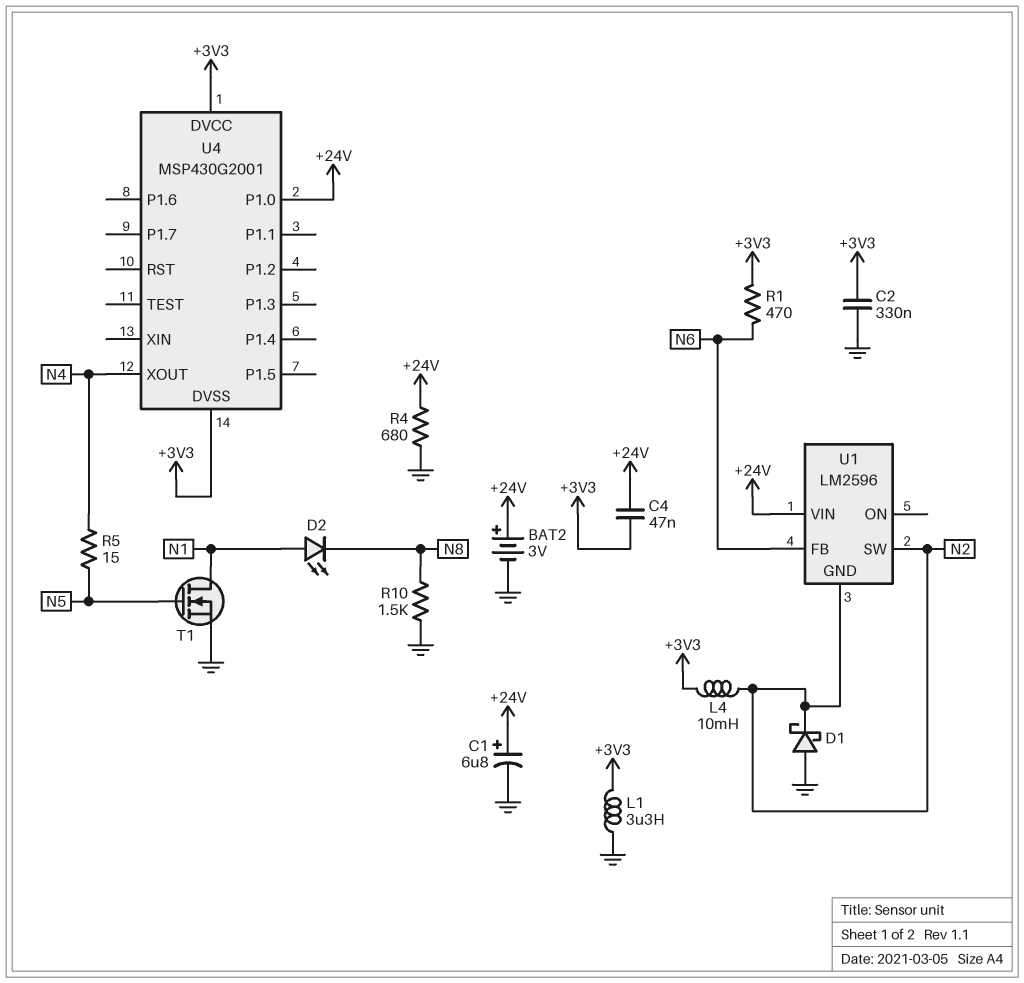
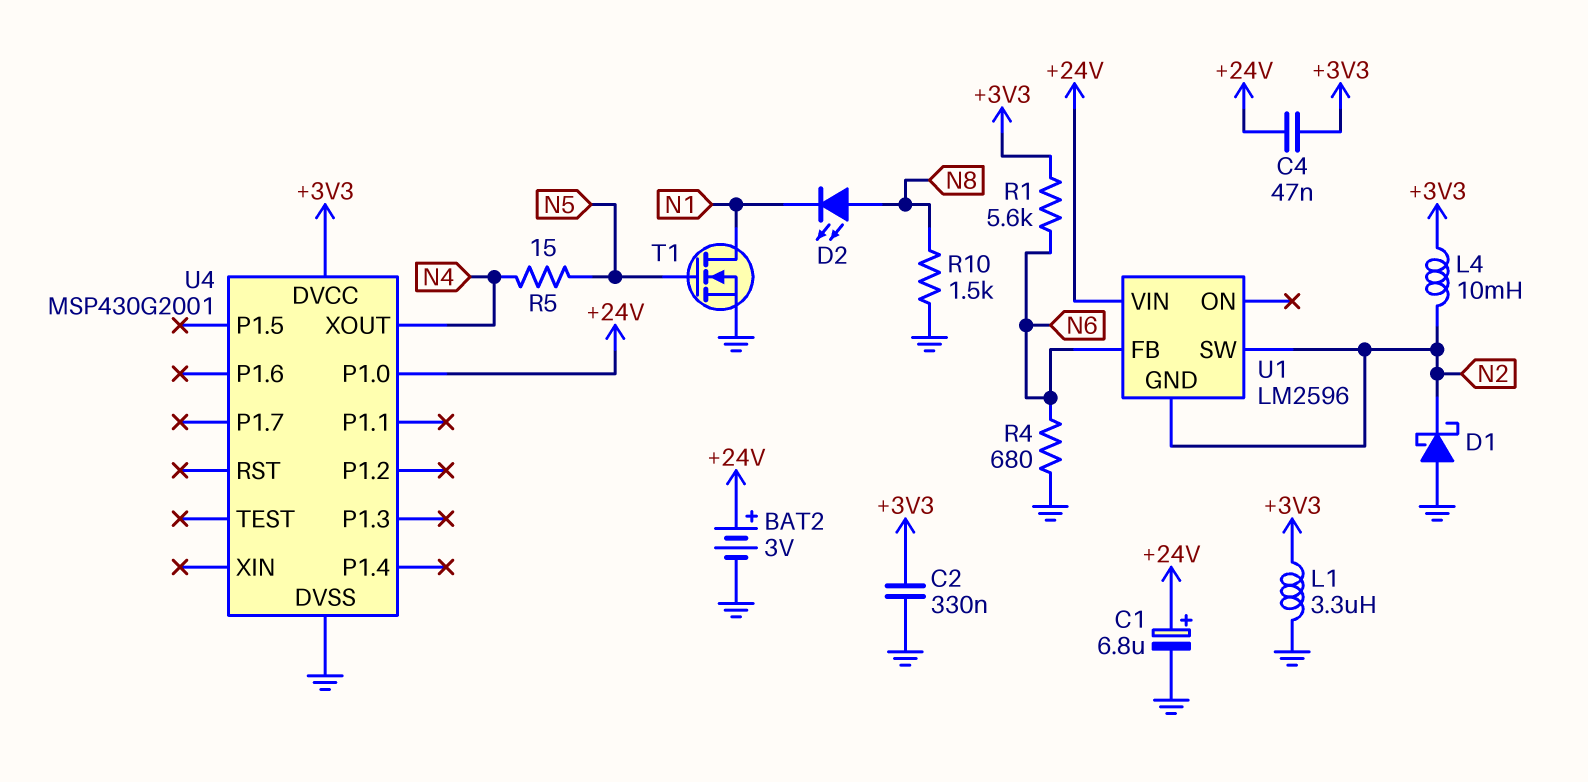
D2: LED (A N1, K N8) -> LED (A N8, K N1)
R1: 470 (+3V3, N6) -> 5.6k (+3V3, N6)
R4: 680 (+24V, GND) -> 680 (GND, N6)
U4 pin DVSS: +3V3 -> GND

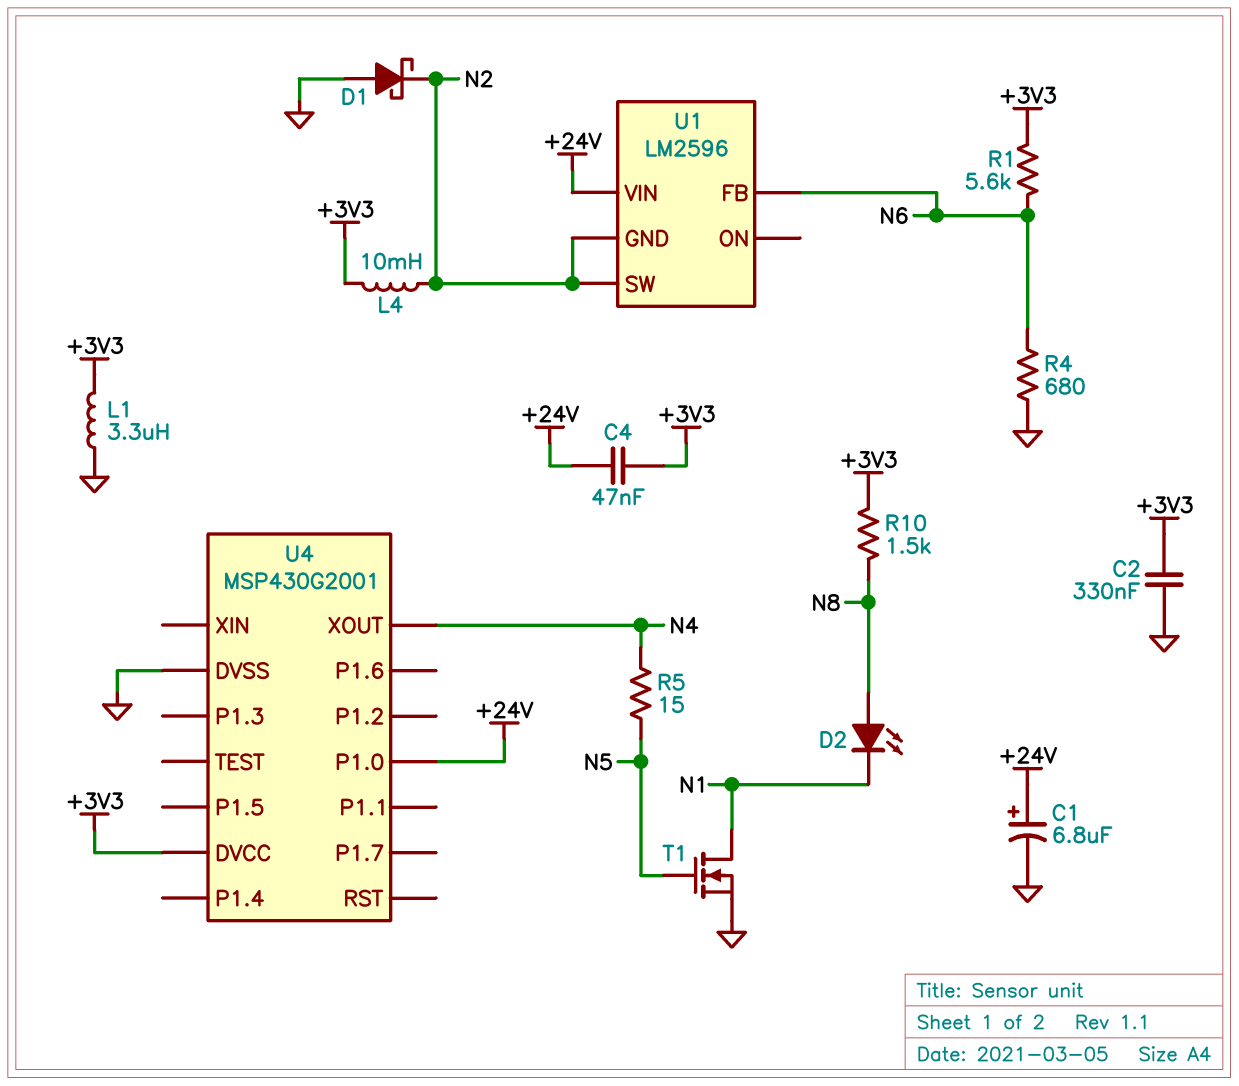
BAT2: 3V (plus +24V, minus GND) -> none
R10: 1.5k (GND, N8) -> 1.5k (+3V3, N8)

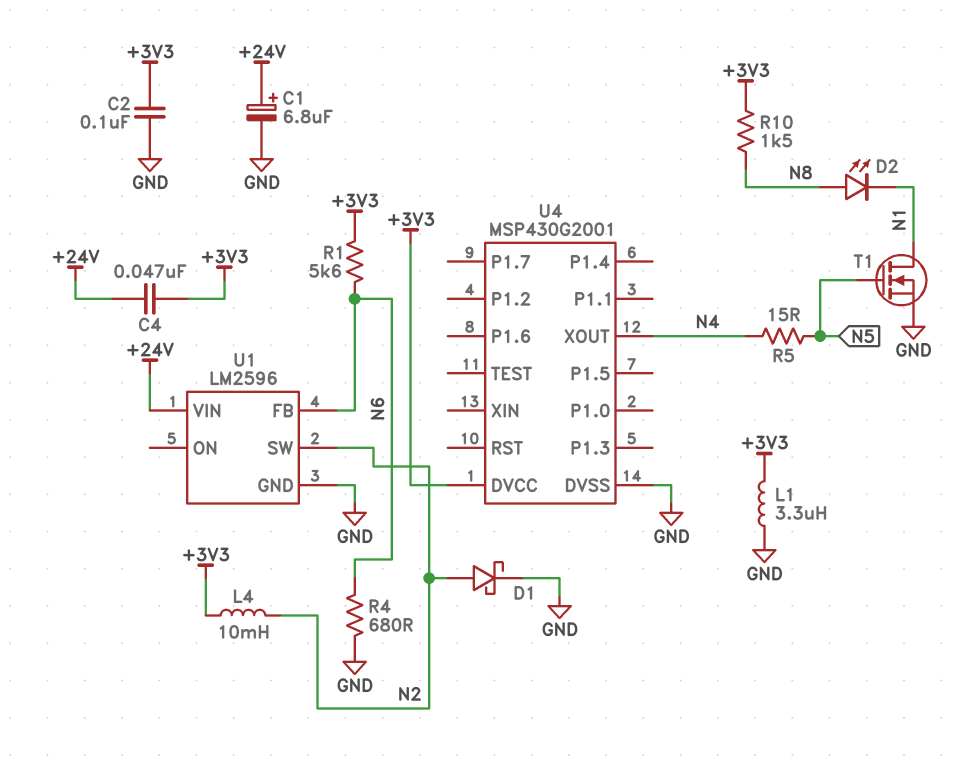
C2: 330nF (+3V3, GND) -> 100nF (+3V3, GND)
D1: schottky (A GND, K N2) -> schottky (A N2, K GND)
U1 pin GND: N2 -> GND
U4 pin P1.0: +24V -> none

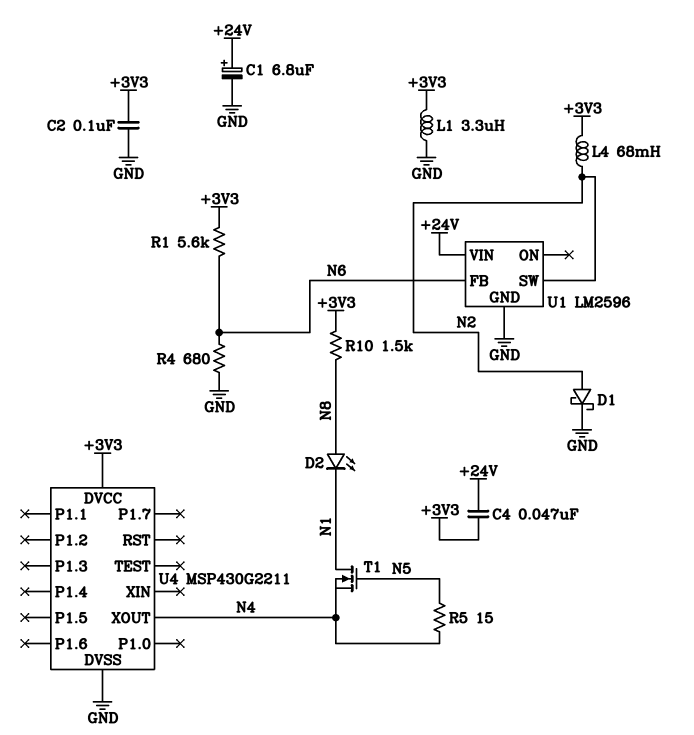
L4: 10mH (+3V3, N2) -> 68mH (+3V3, N2)
T1: NMOS (G N5, D N1, S GND) -> NMOS (G N5, D N1, S N4)
U4: MSP430G2001 -> MSP430G2211

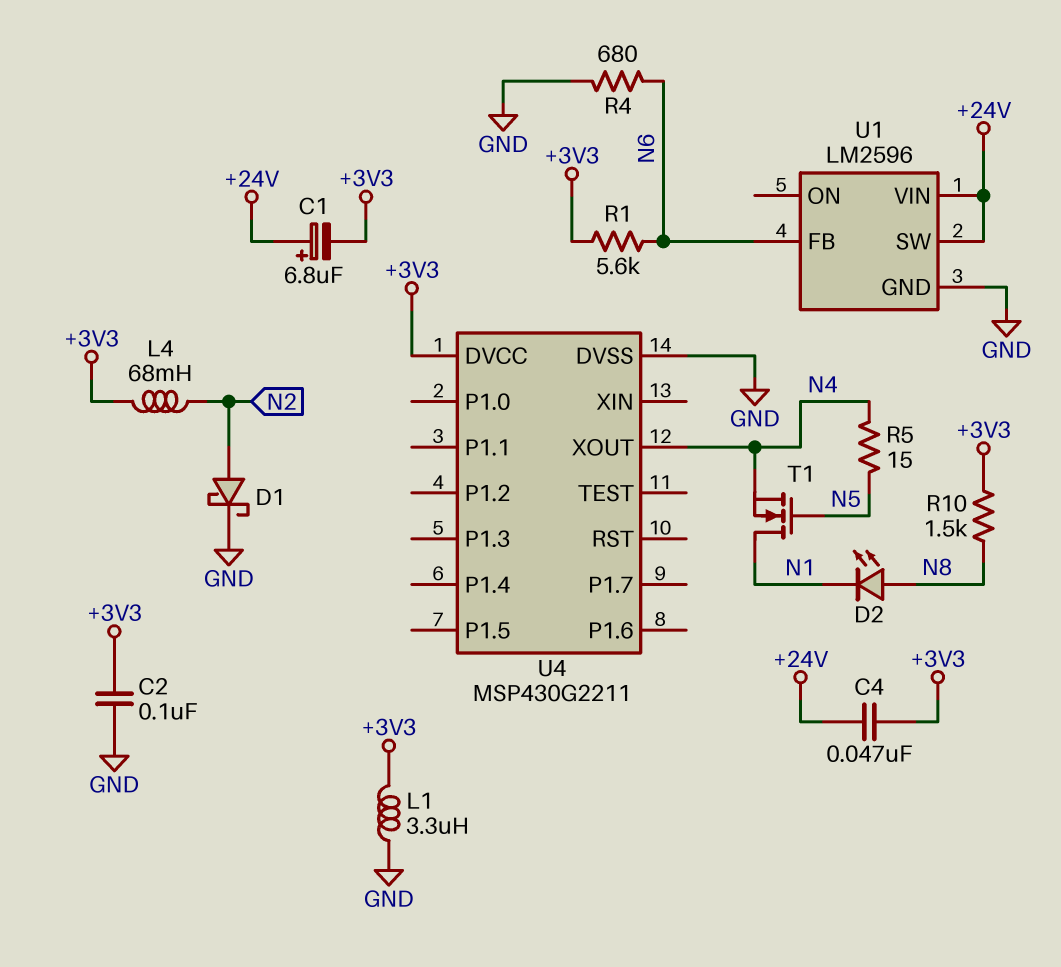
C1: 6.8uF (plus +24V, minus GND) -> 6.8uF (plus +24V, minus +3V3)
U1 pin SW: N2 -> +24V

